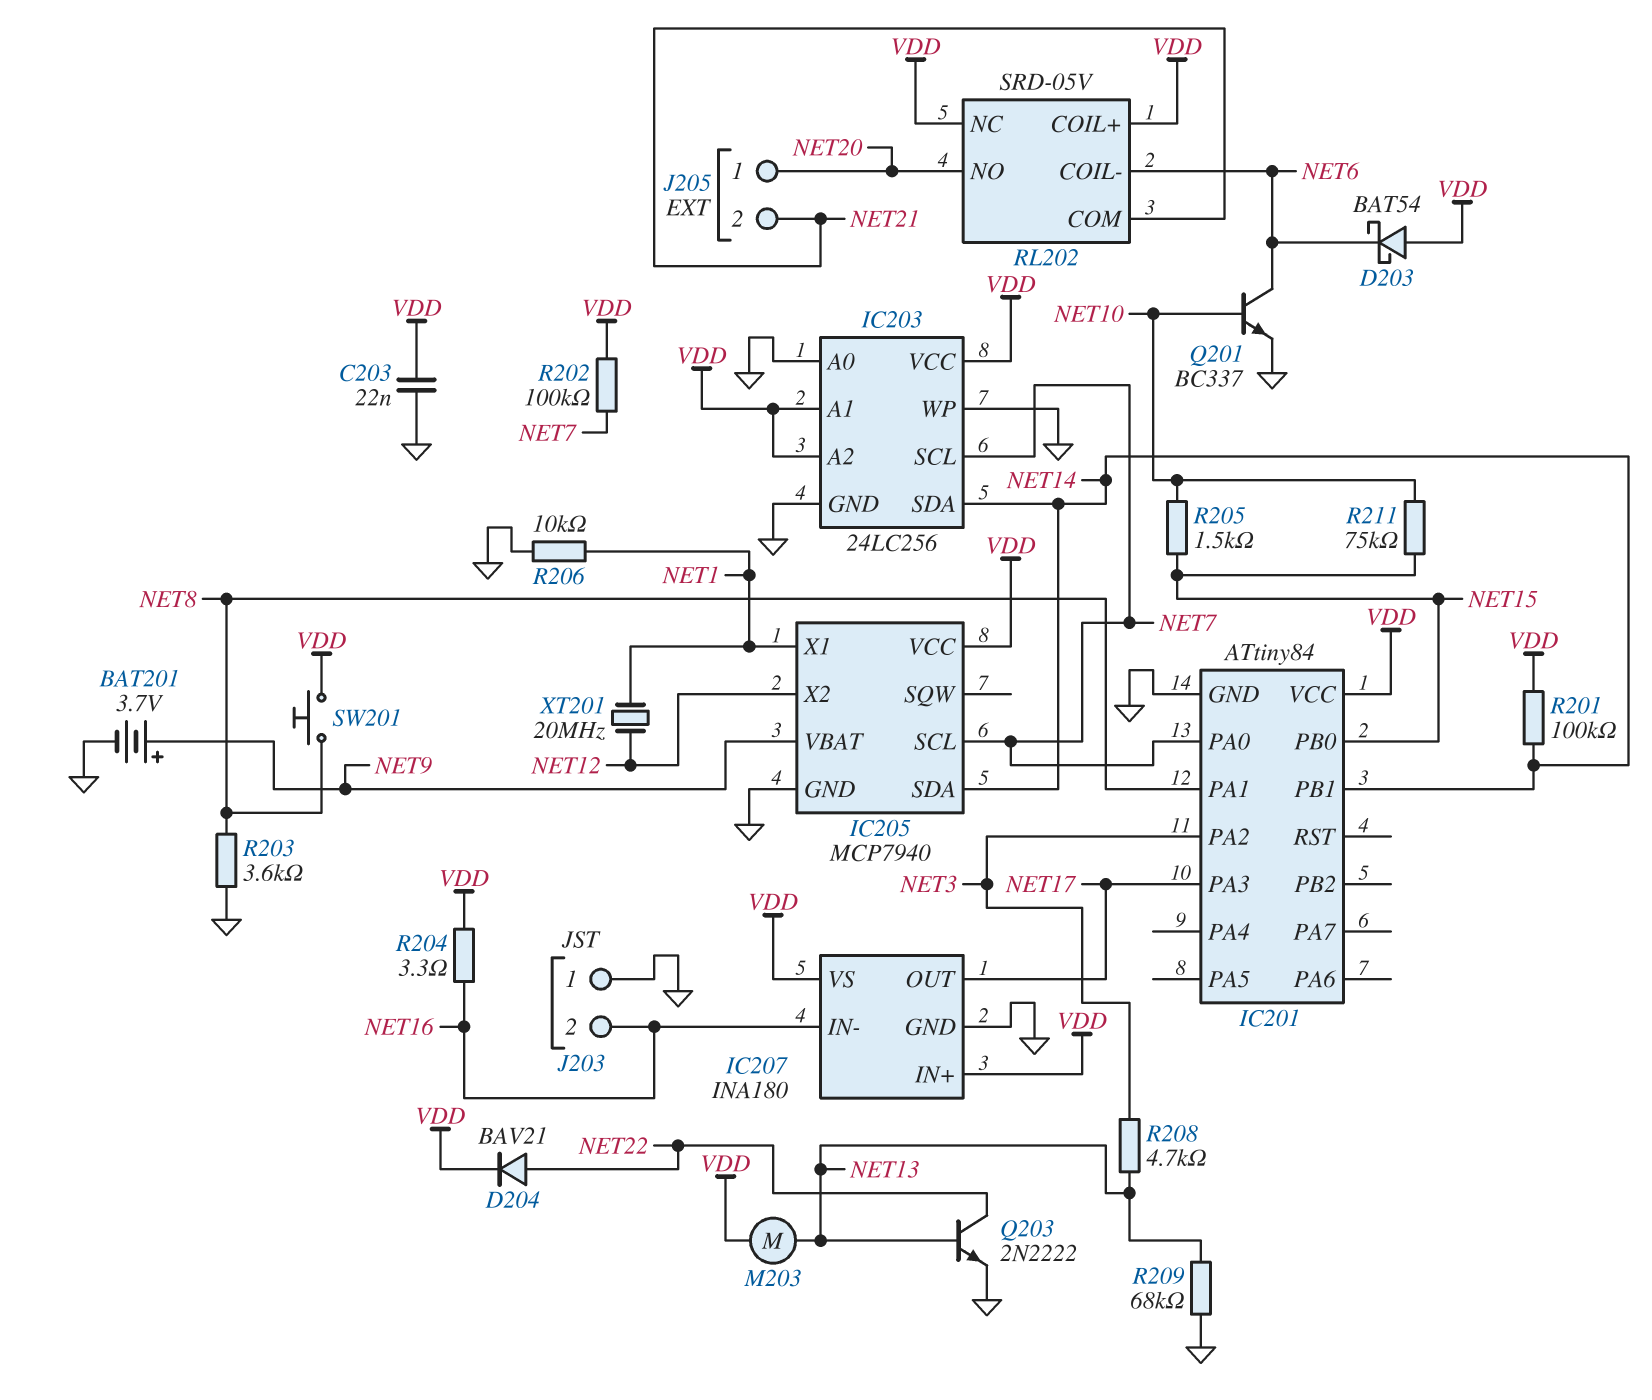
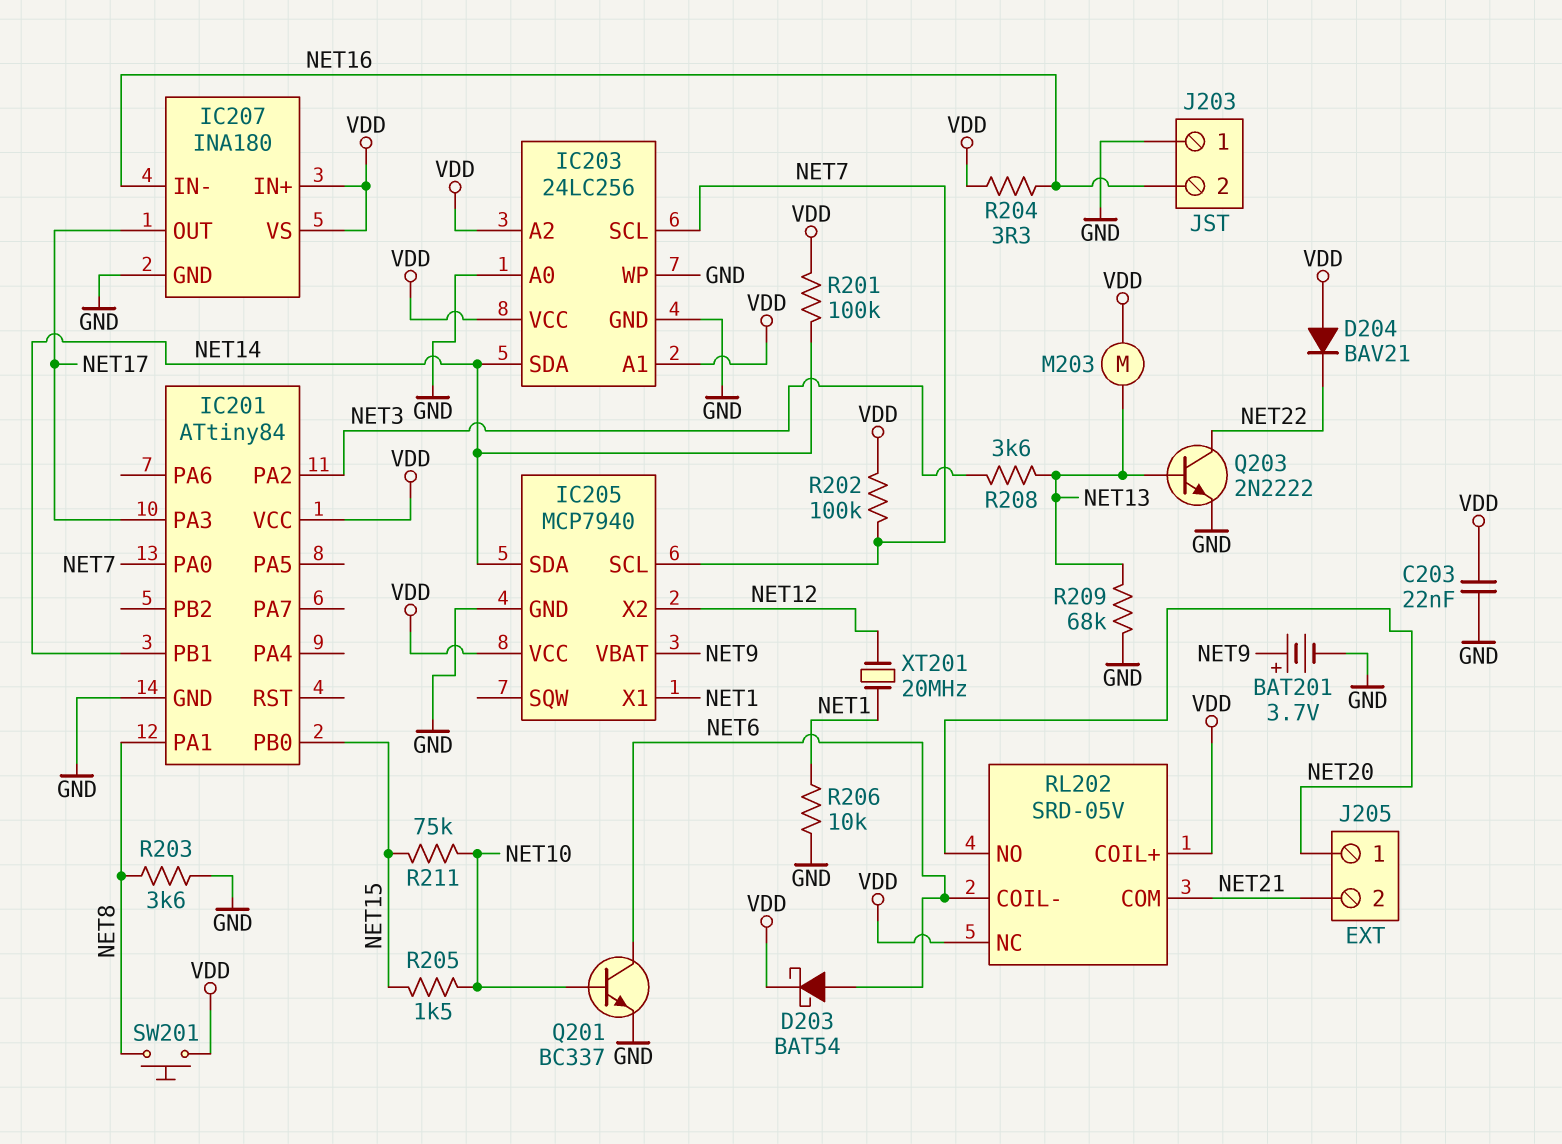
D203: schottky BAT54 (A VDD, K NET6) -> schottky BAT54 (A NET6, K VDD)
D204: diode BAV21 (A NET22, K VDD) -> diode BAV21 (A VDD, K NET22)
R208: 4.7k (NET3, NET13) -> 3.6k (NET3, NET13)

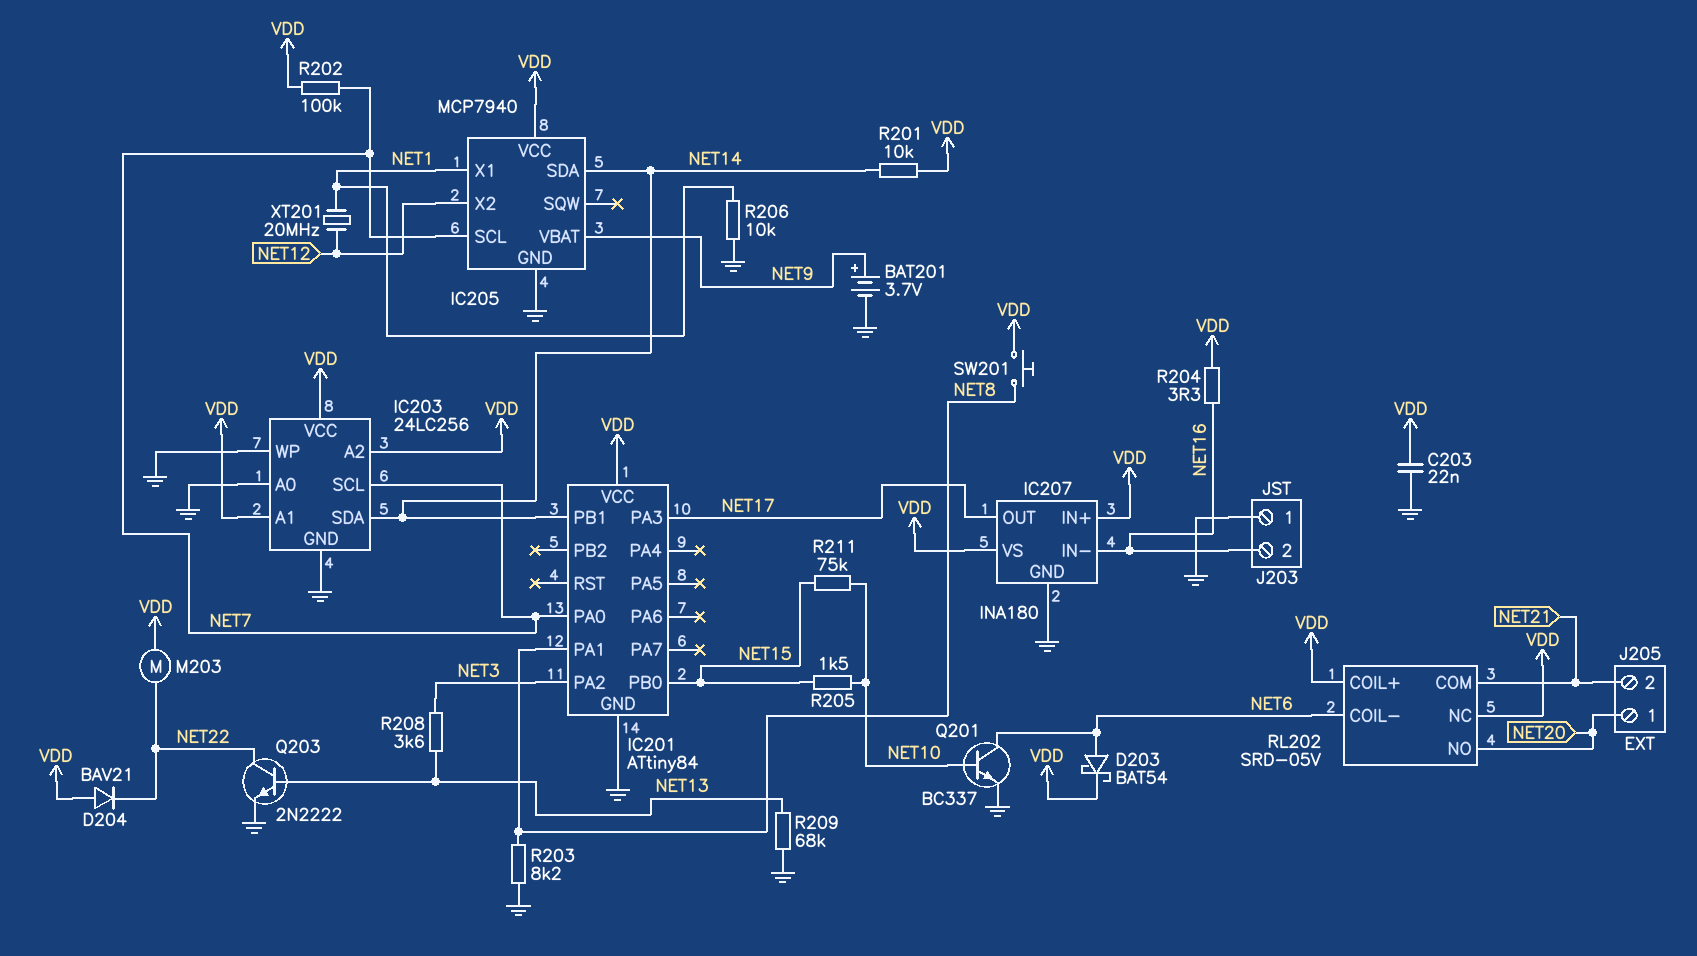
M203: motor (NET13, VDD) -> motor (NET22, VDD)
R201: 100k (NET14, VDD) -> 10k (NET14, VDD)
R203: 3.6k (GND, NET8) -> 8.2k (GND, NET8)

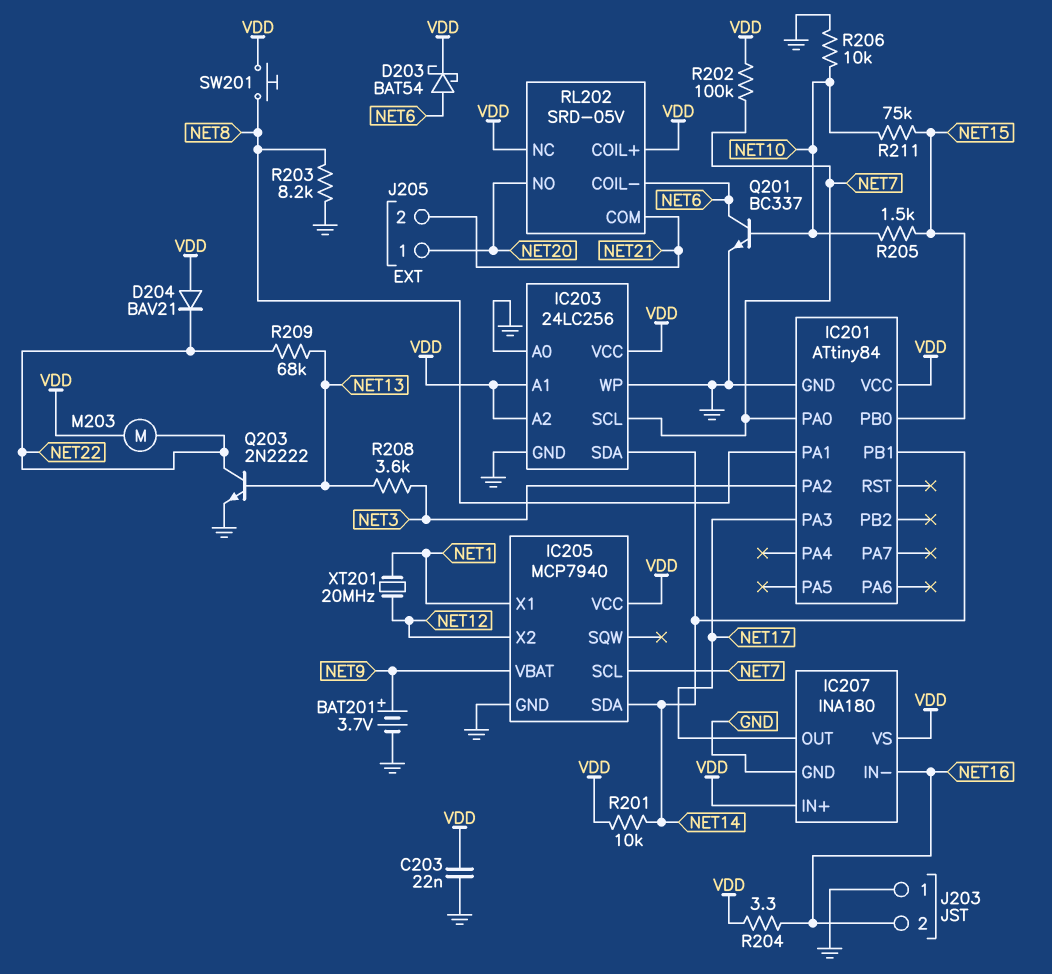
R206: 10k (GND, NET1) -> 10k (GND, NET10)
R209: 68k (GND, NET13) -> 68k (NET13, NET22)

